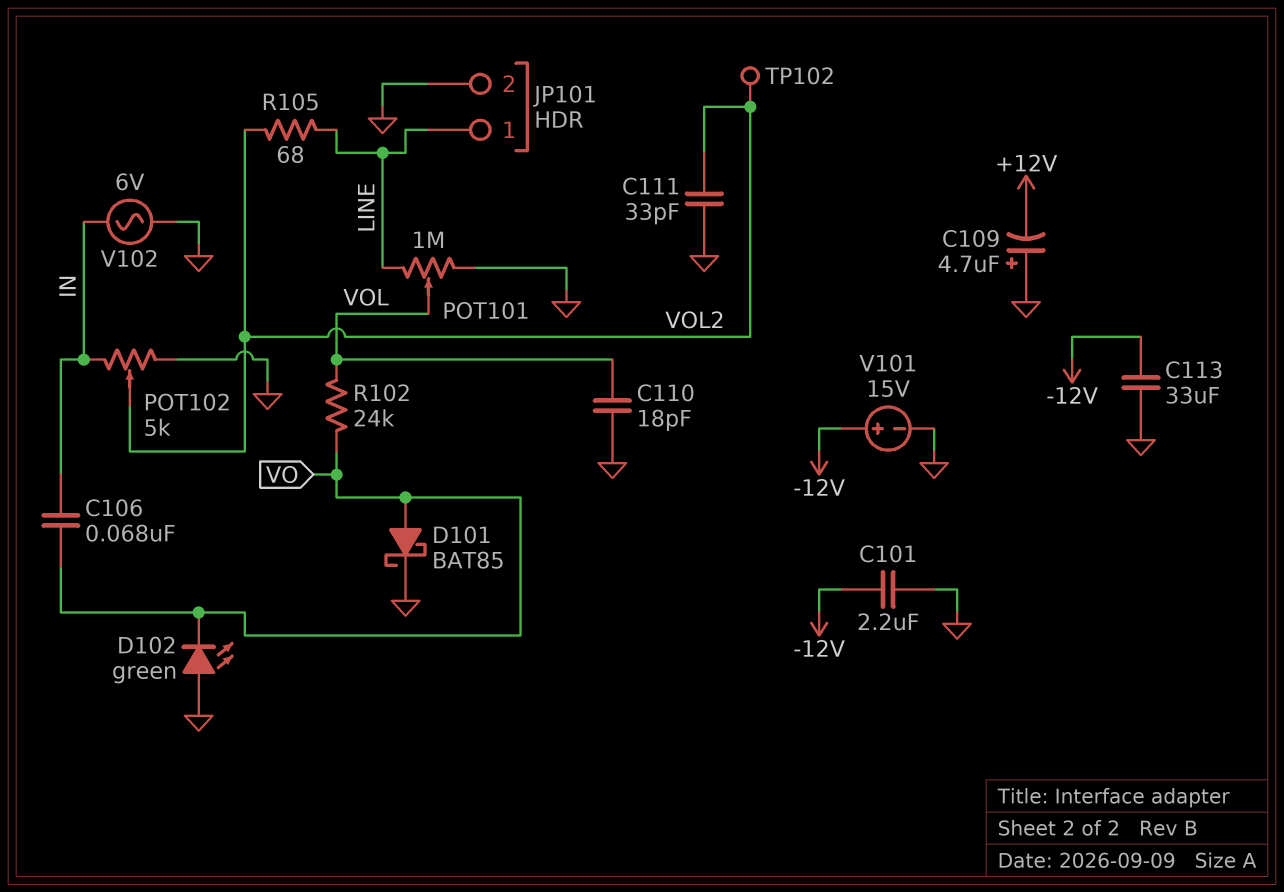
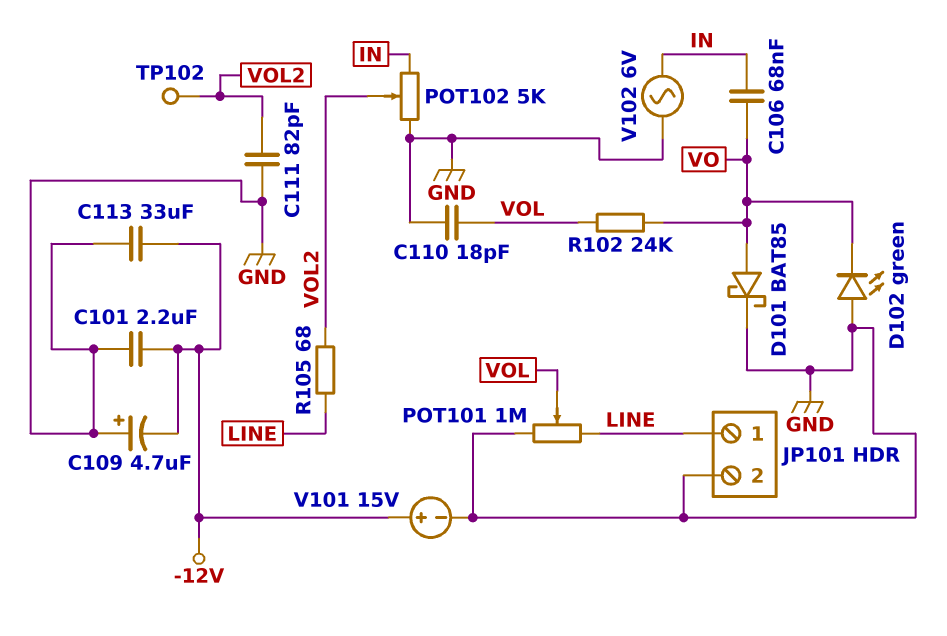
C109: 4.7uF (plus GND, minus +12V) -> 4.7uF (plus GND, minus -12V)
C111: 33pF (GND, VOL2) -> 82pF (GND, VOL2)

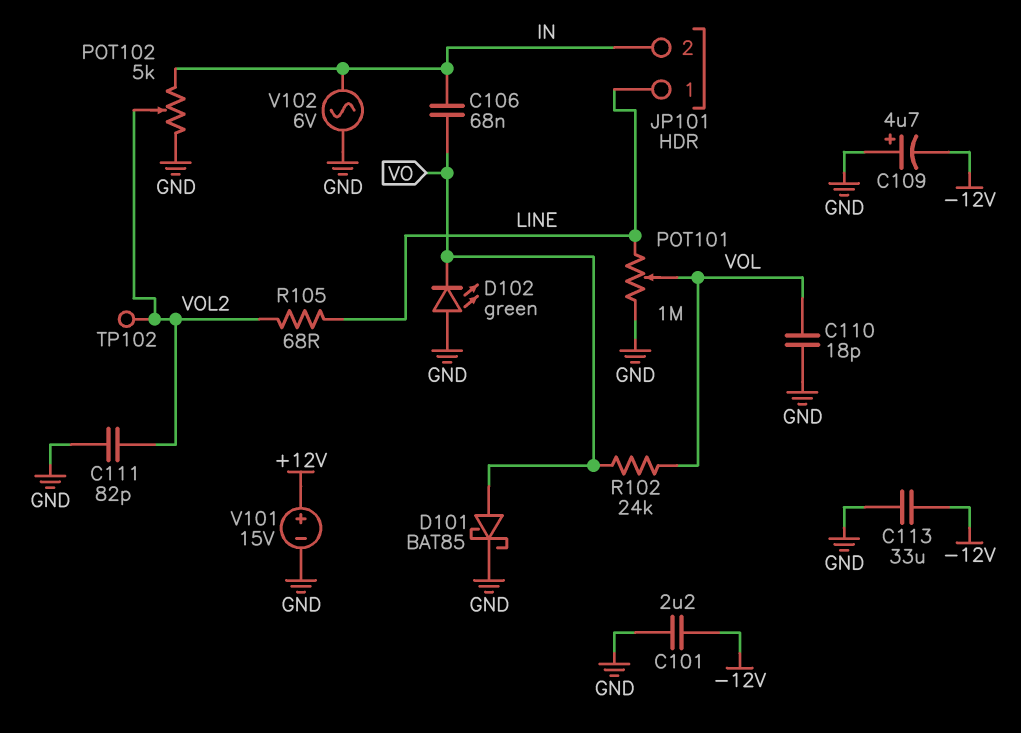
JP101 pin 2: GND -> IN
V101: 15V (plus -12V, minus GND) -> 15V (plus +12V, minus GND)

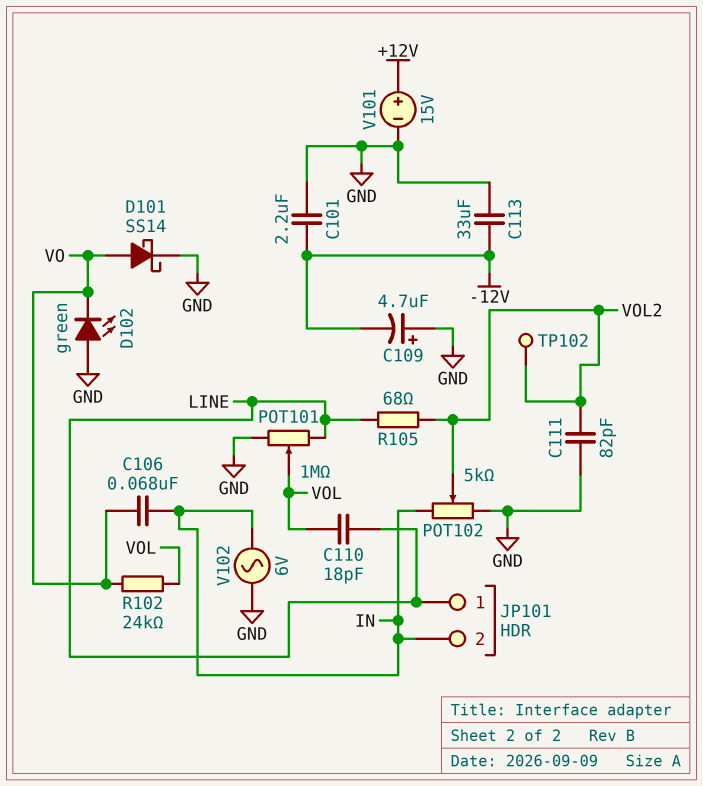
C110: 18pF (GND, VOL) -> 18pF (LINE, VOL)
D101: schottky BAT85 (A VO, K GND) -> schottky SS14 (A VO, K GND)

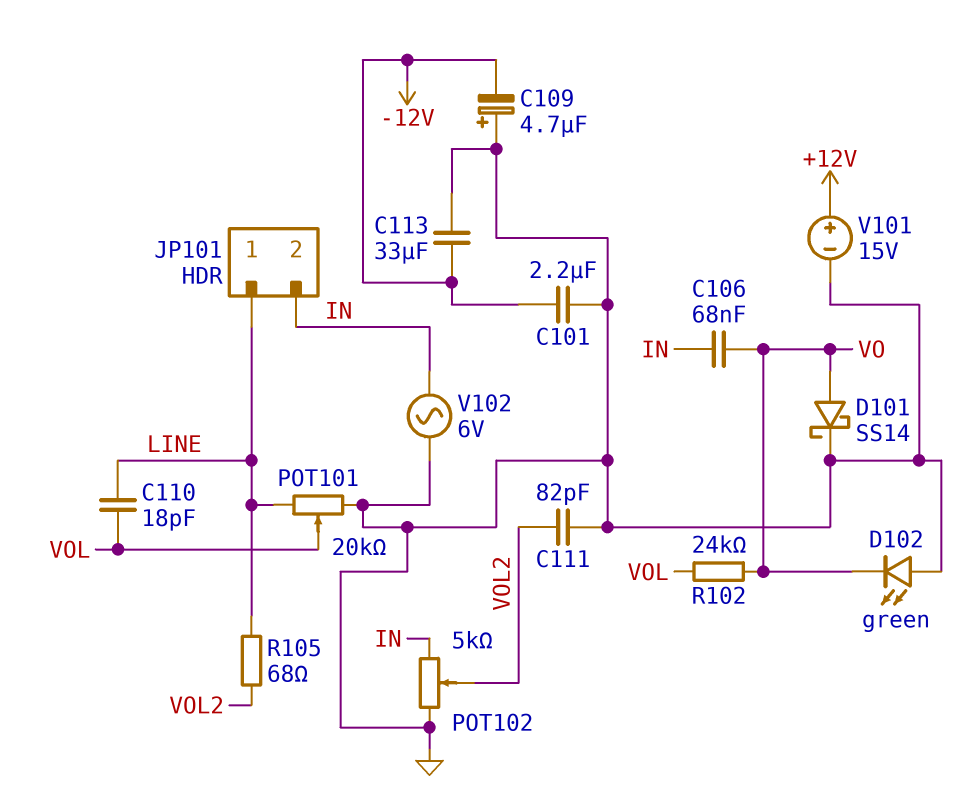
POT101: 1M (GND, LINE, wiper VOL) -> 20k (GND, LINE, wiper VOL)
TP102: test point (VOL2) -> none

